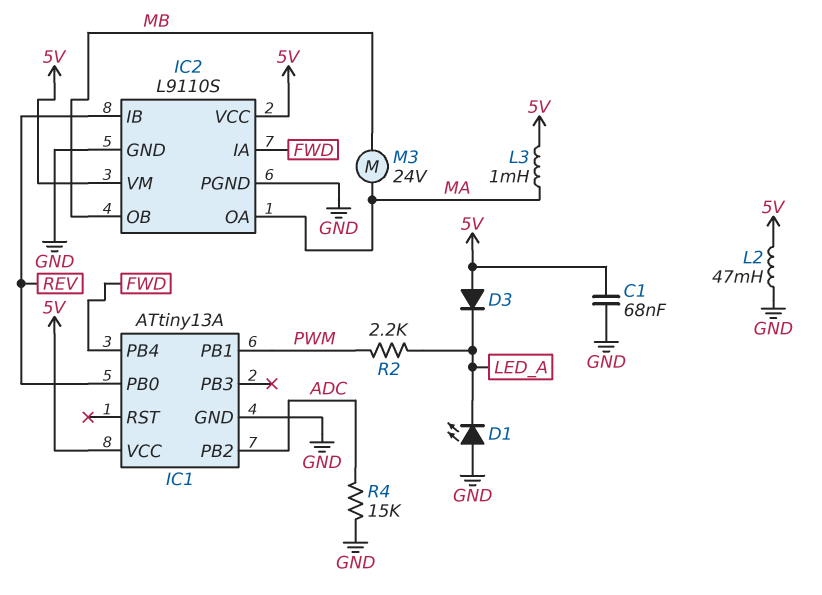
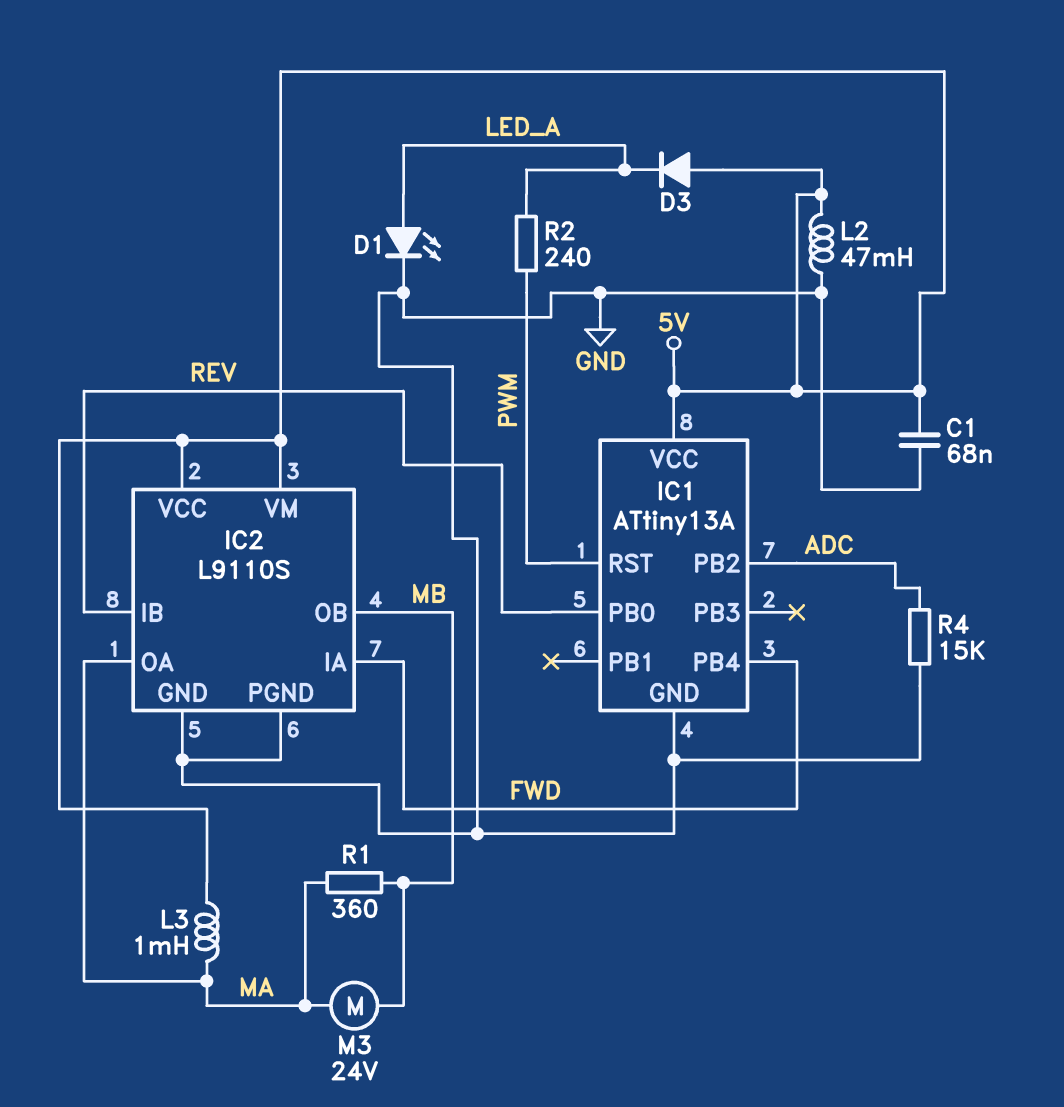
D1: LED (A GND, K LED_A) -> LED (A LED_A, K GND)
IC1 pin PB1: PWM -> none
IC1 pin RST: none -> PWM
R1: none -> 360 (MA, MB)
R2: 2.2k (LED_A, PWM) -> 240 (LED_A, PWM)

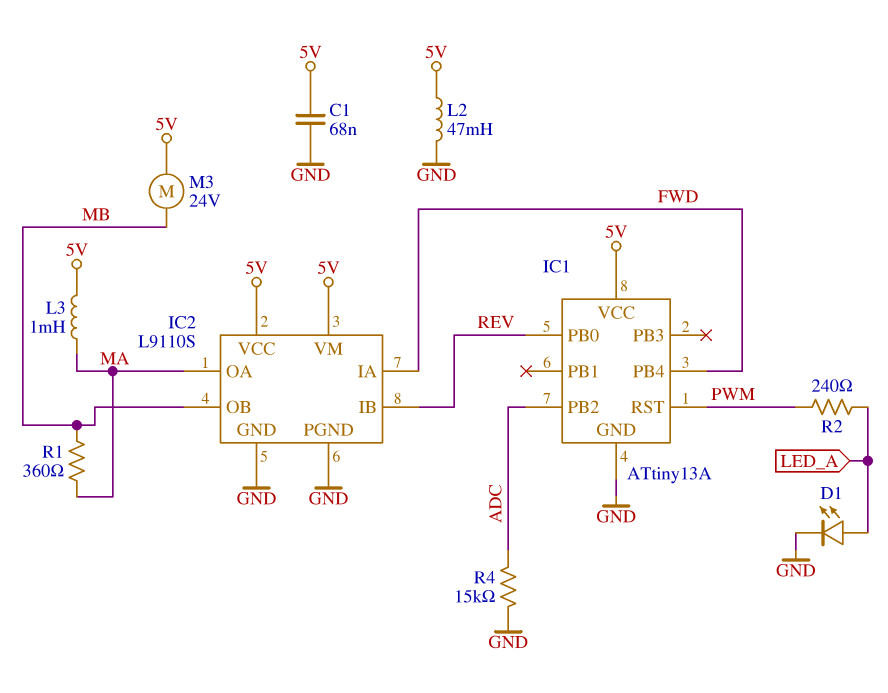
D3: diode (A 5V, K LED_A) -> none
M3: motor 24V (MA, MB) -> motor 24V (5V, MB)

